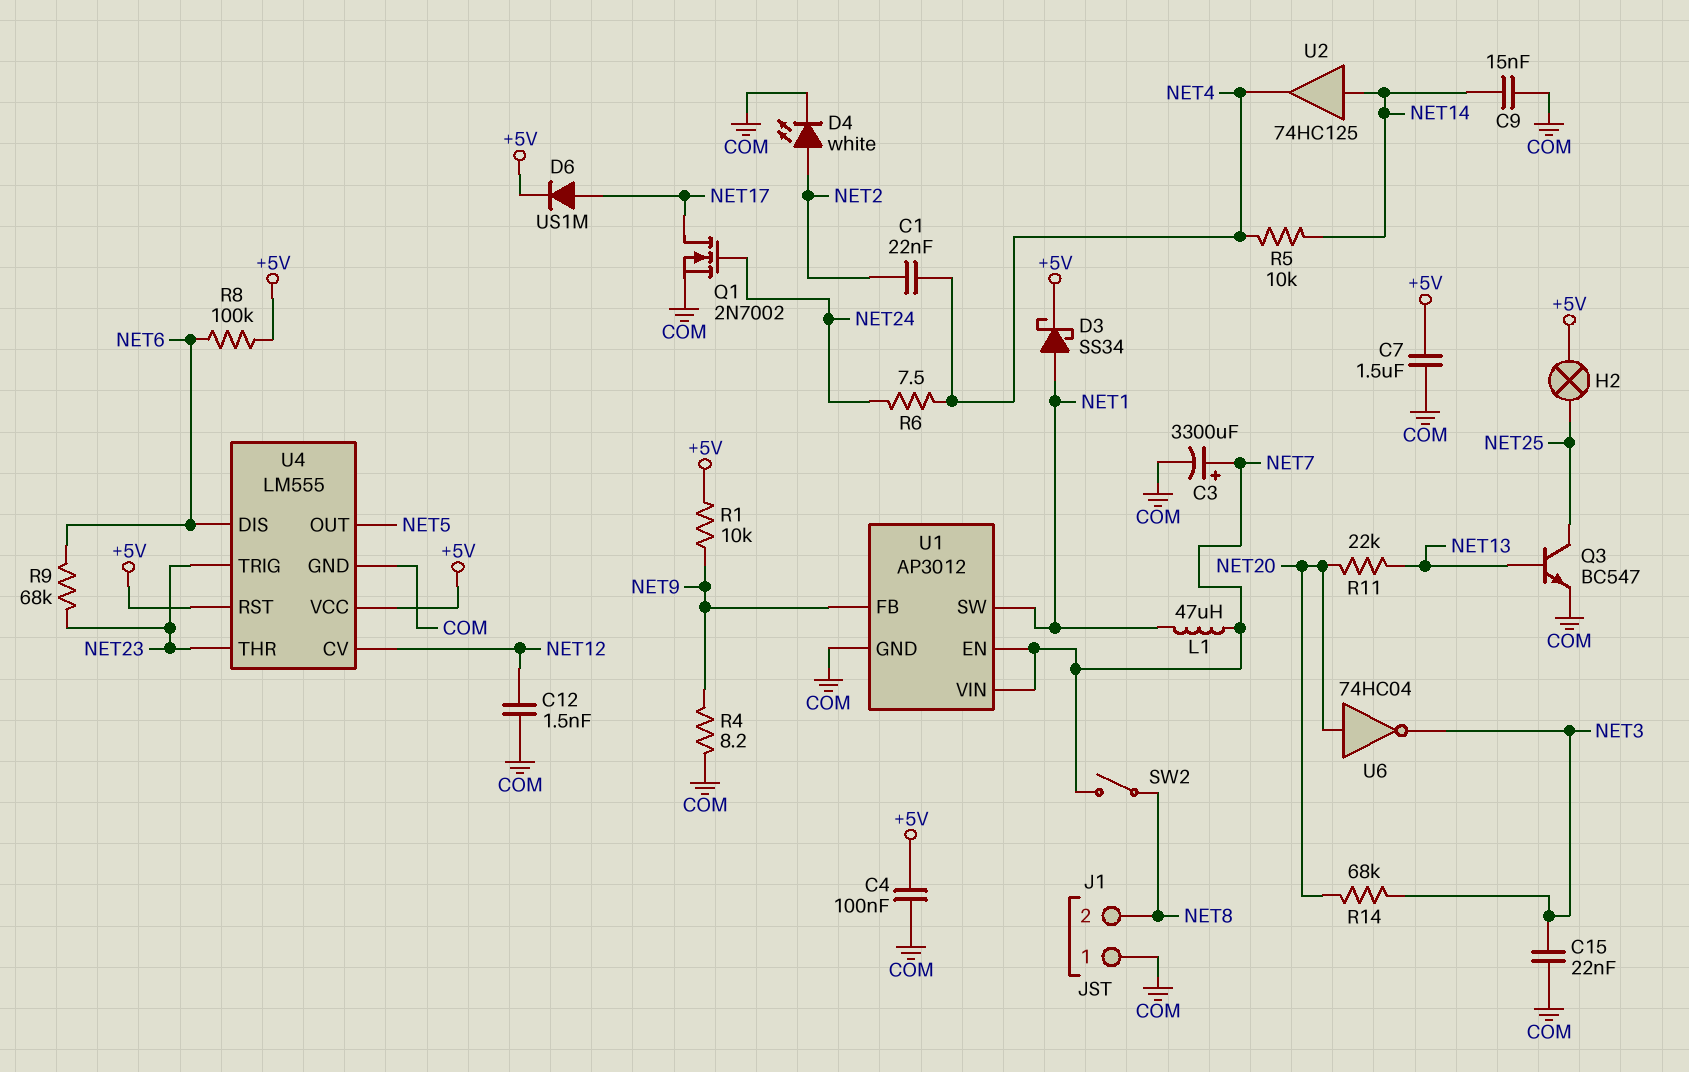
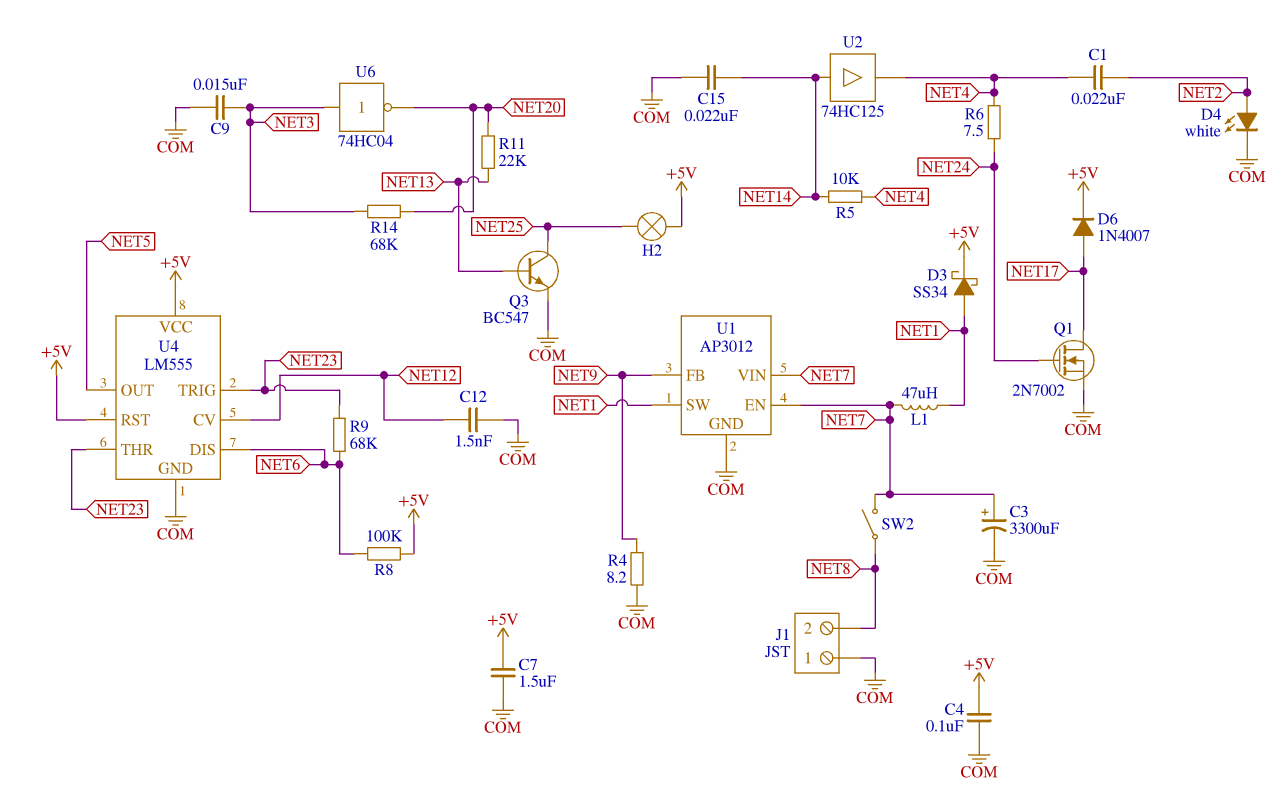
C9: 15nF (COM, NET14) -> 15nF (COM, NET3)
C15: 22nF (COM, NET3) -> 22nF (COM, NET14)
D6: diode US1M (A NET17, K +5V) -> diode 1N4007 (A NET17, K +5V)
R1: 10k (+5V, NET9) -> none
U6: NOT 74HC04 (in NET20, out NET3) -> NOT 74HC04 (in NET3, out NET20)

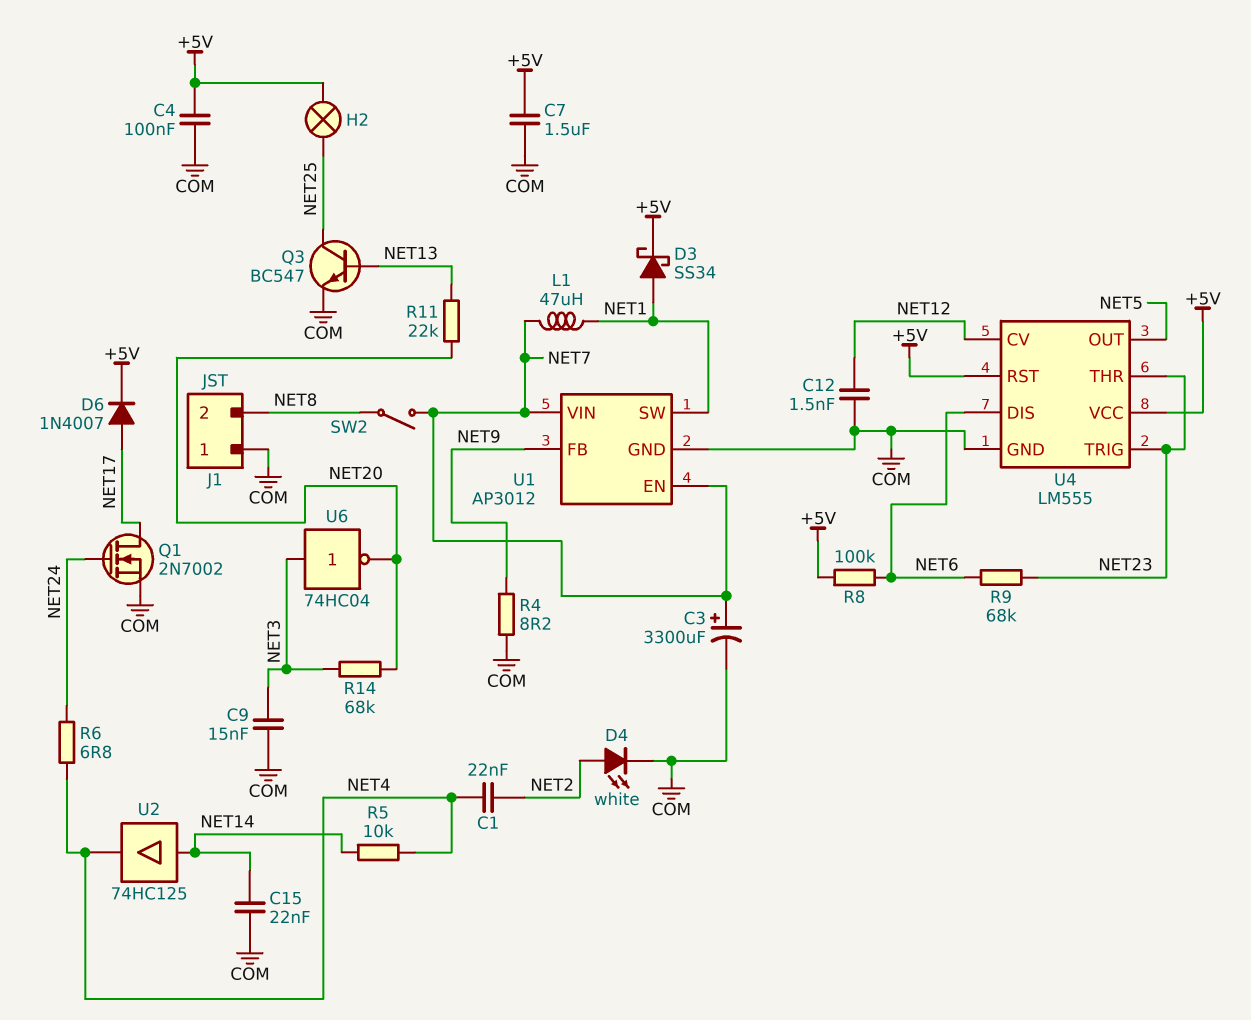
R6: 7.5 (NET4, NET24) -> 6.8 (NET4, NET24)

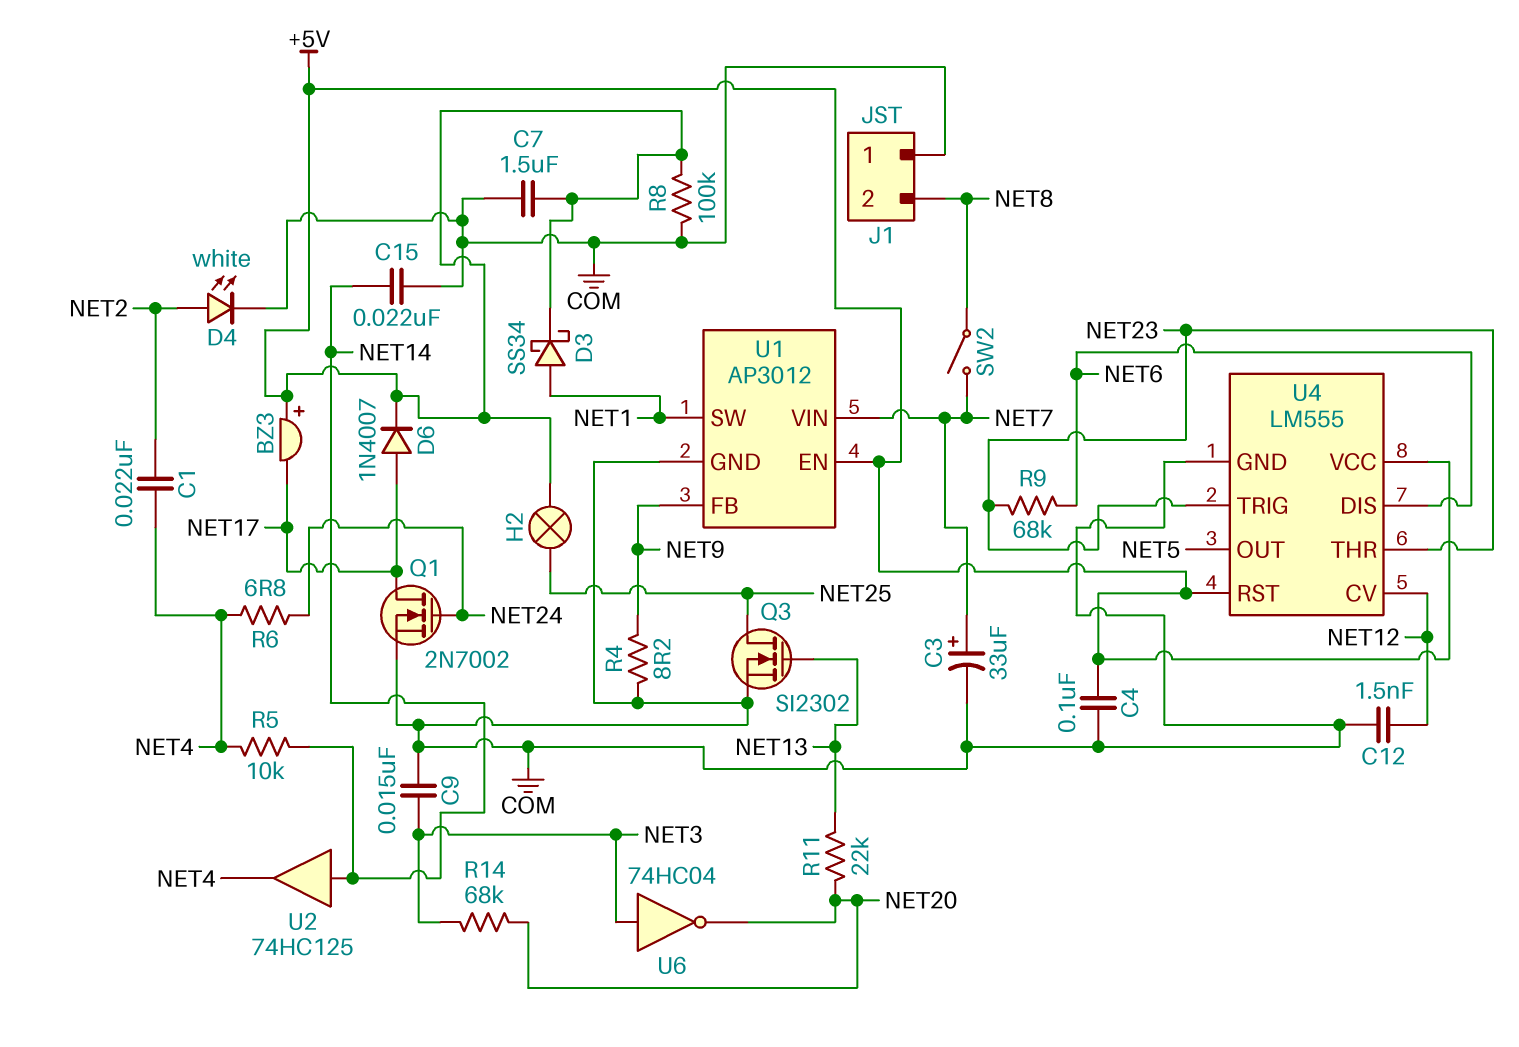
BZ3: none -> buzzer (plus +5V, minus NET17)
C3: 3300uF (plus NET7, minus COM) -> 33uF (plus NET7, minus COM)
L1: 47uH (NET1, NET7) -> none
Q3: NPN BC547 (B NET13, C NET25, E COM) -> NMOS SI2302 (G NET13, D NET25, S COM)
R8: 100k (+5V, NET6) -> 100k (+5V, COM)
U1 pin EN: NET7 -> +5V

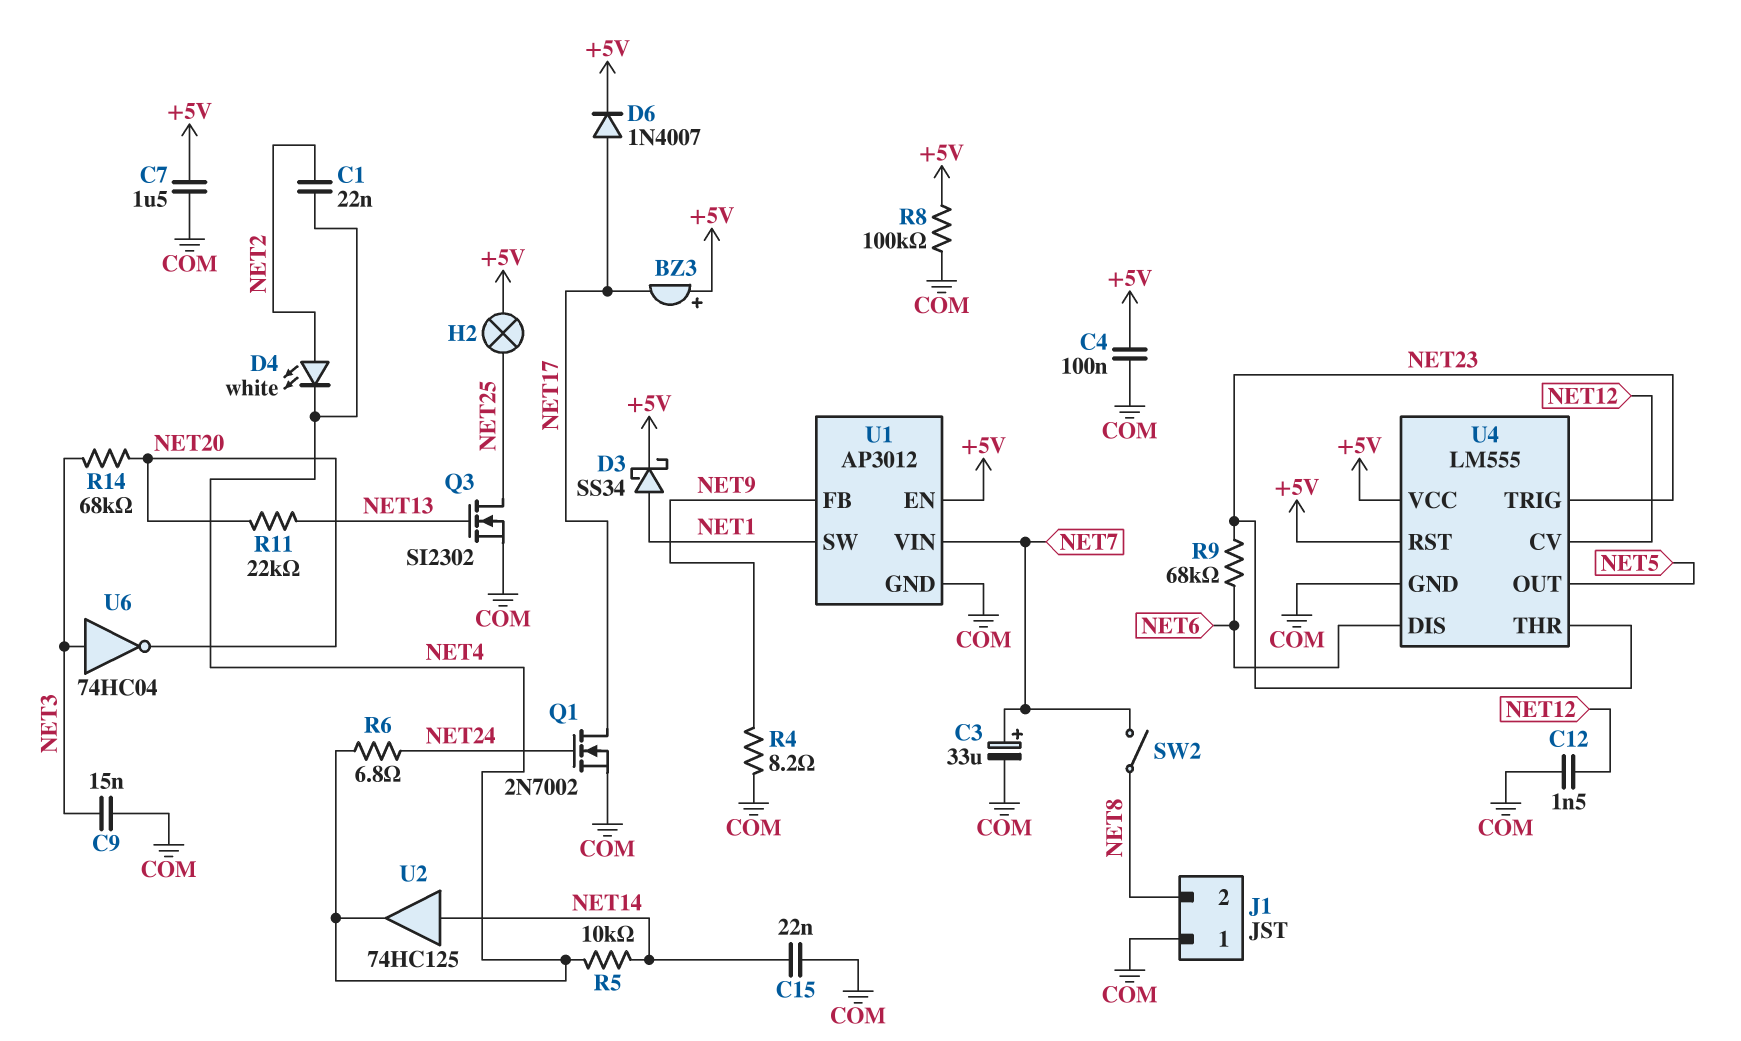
D4: LED white (A NET2, K COM) -> LED white (A NET2, K NET4)

